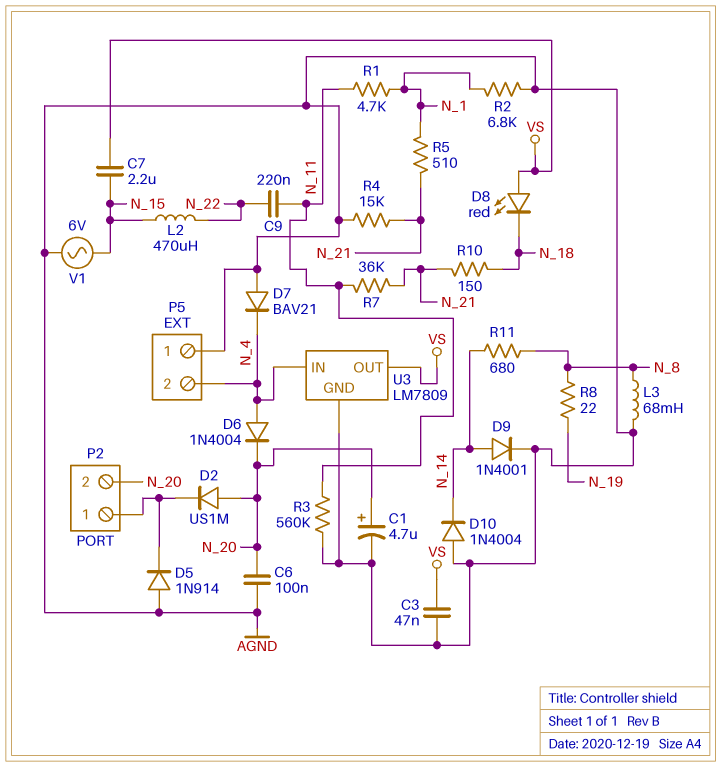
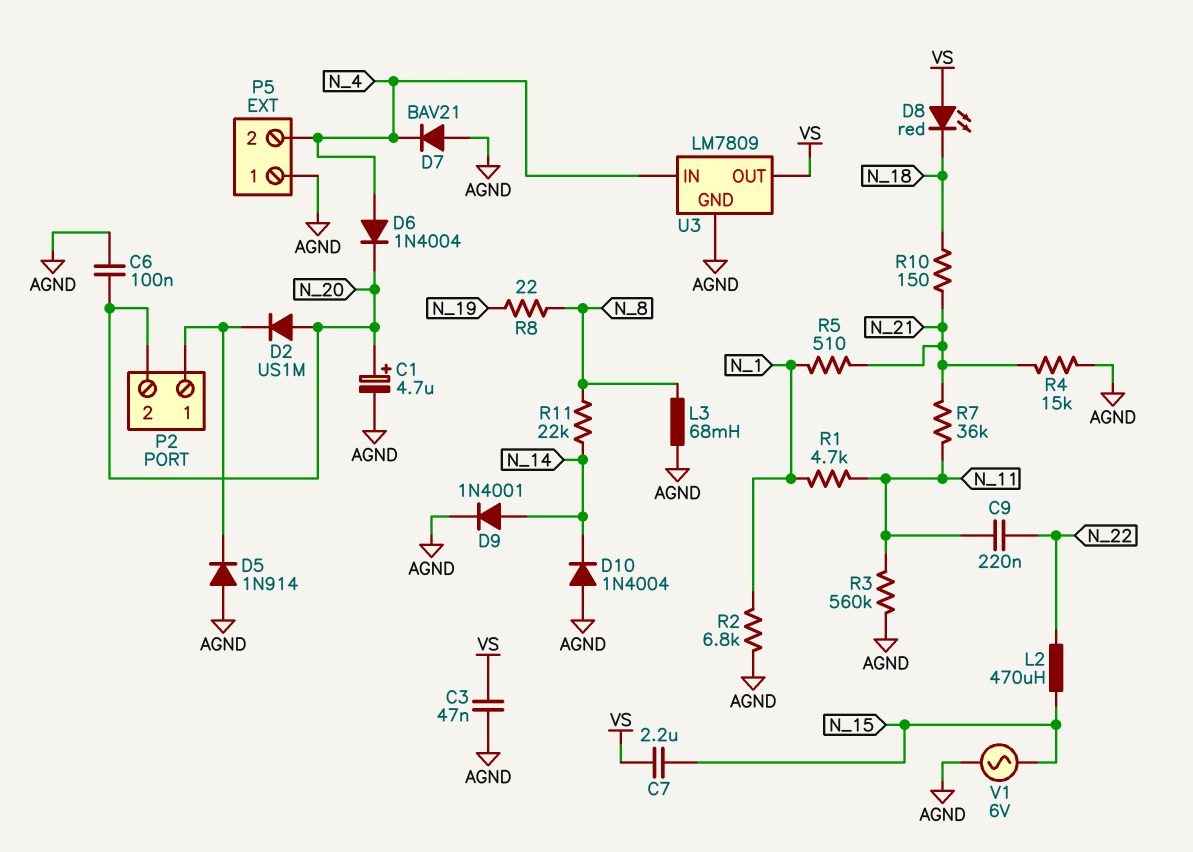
R11: 680 (N_8, N_14) -> 22k (N_8, N_14)

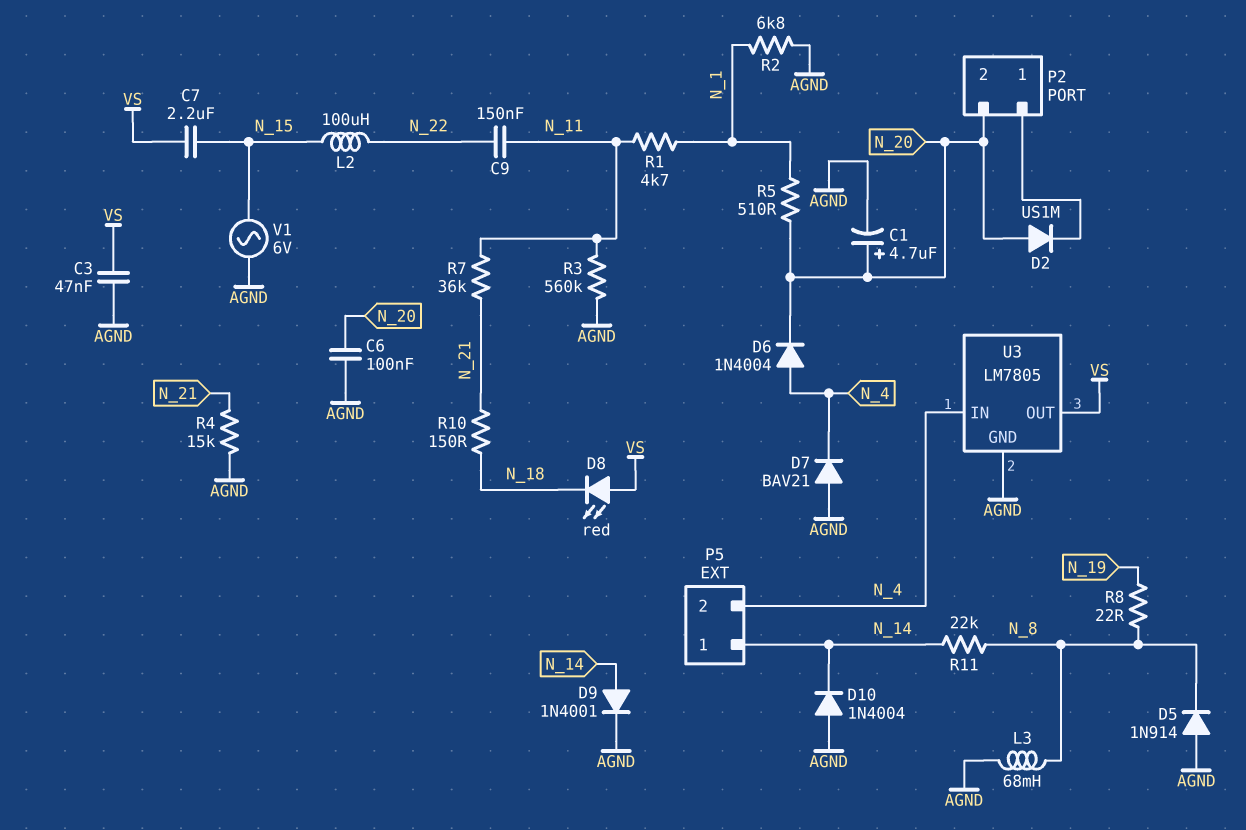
C9: 220nF (N_11, N_22) -> 150nF (N_11, N_22)
D5: diode 1N914 (A AGND, K P2/1) -> diode 1N914 (A AGND, K N_8)
L2: 470uH (N_15, N_22) -> 100uH (N_15, N_22)
P5 pin 1: AGND -> N_14
R5: 510 (N_1, N_21) -> 510 (N_1, N_20)
U3: LM7809 -> LM7805

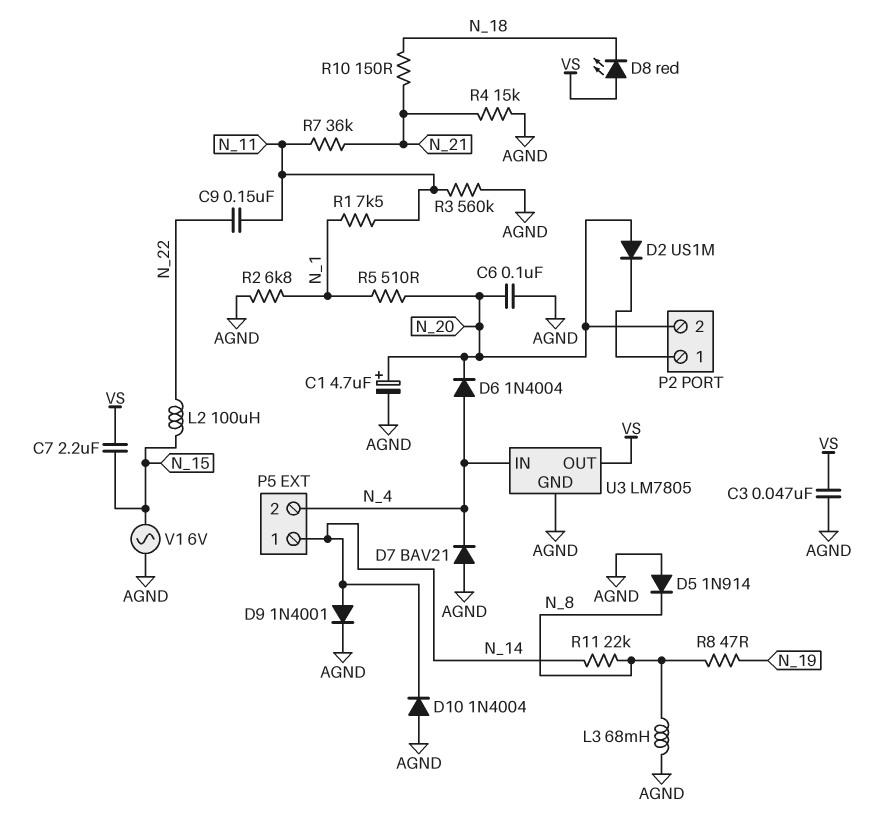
R1: 4.7k (N_1, N_11) -> 7.5k (N_1, N_11)
R8: 22 (N_8, N_19) -> 47 (N_8, N_19)

